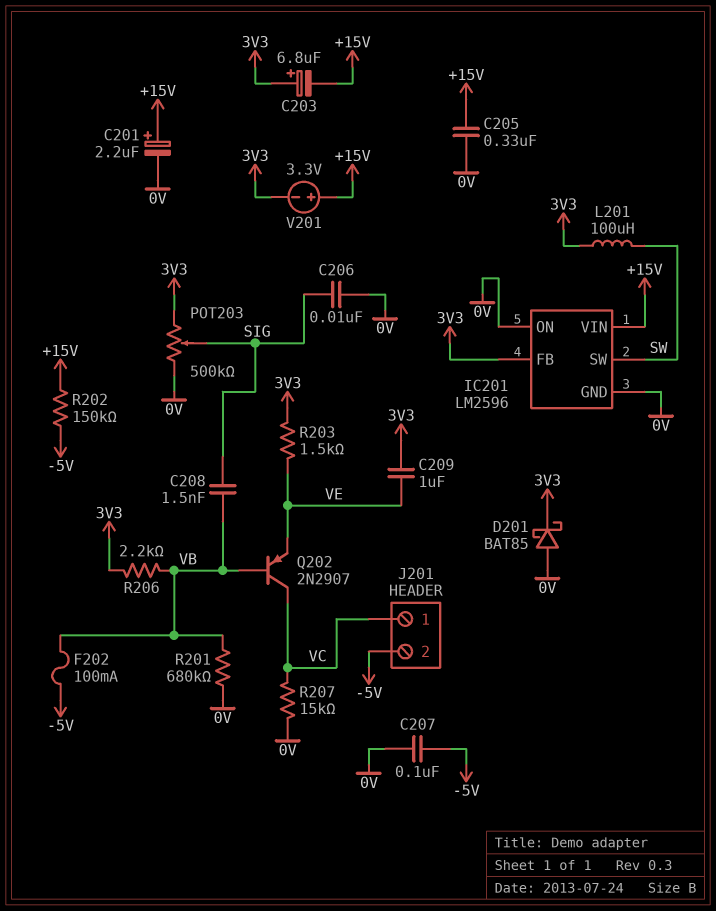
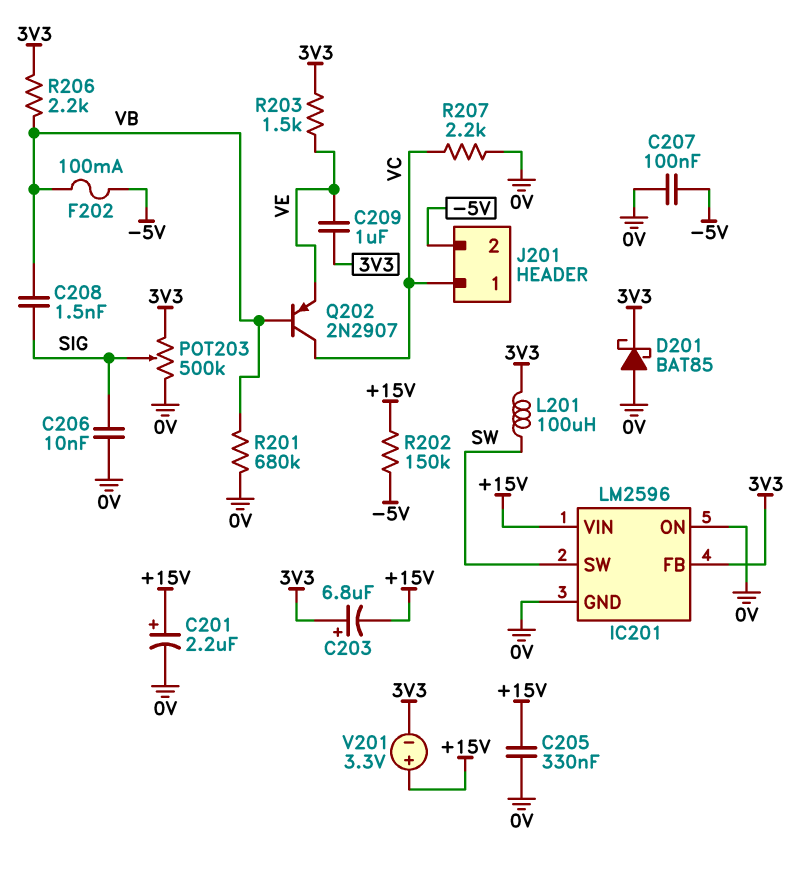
R207: 15k (0V, VC) -> 2.2k (0V, VC)

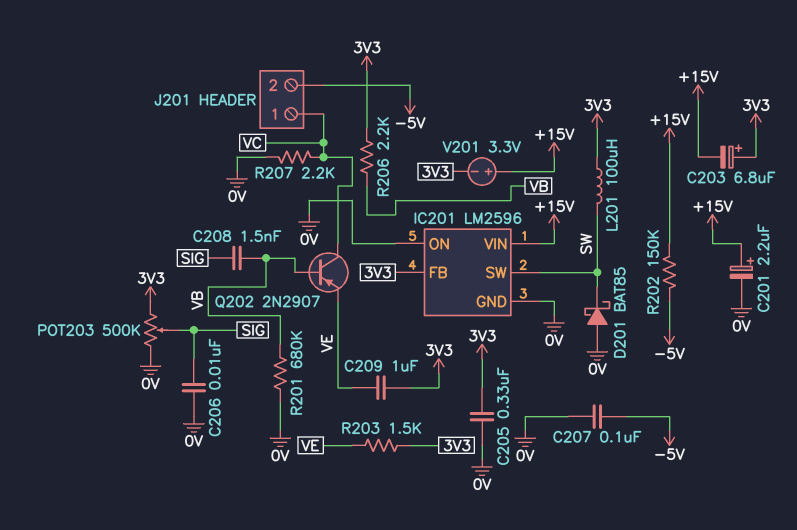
C205: 330nF (+15V, 0V) -> 330nF (0V, 3V3)
D201: schottky BAT85 (A 0V, K 3V3) -> schottky BAT85 (A 0V, K SW)
F202: 100mA (-5V, VB) -> none

